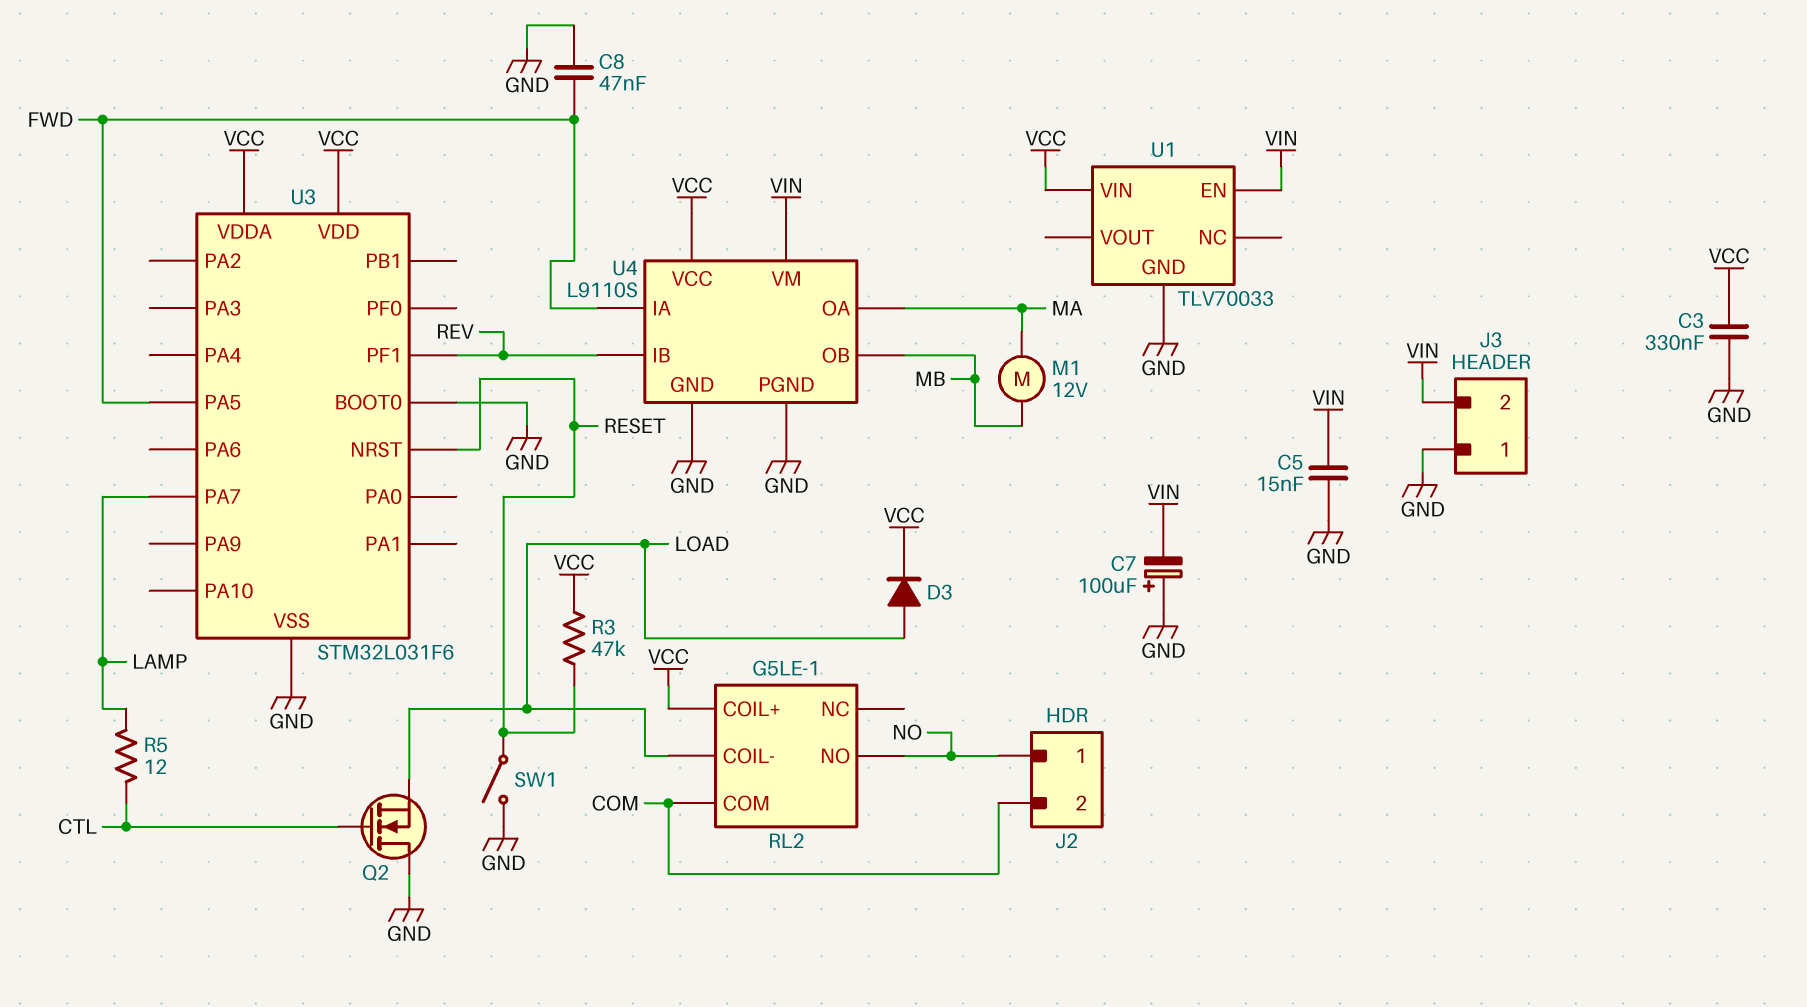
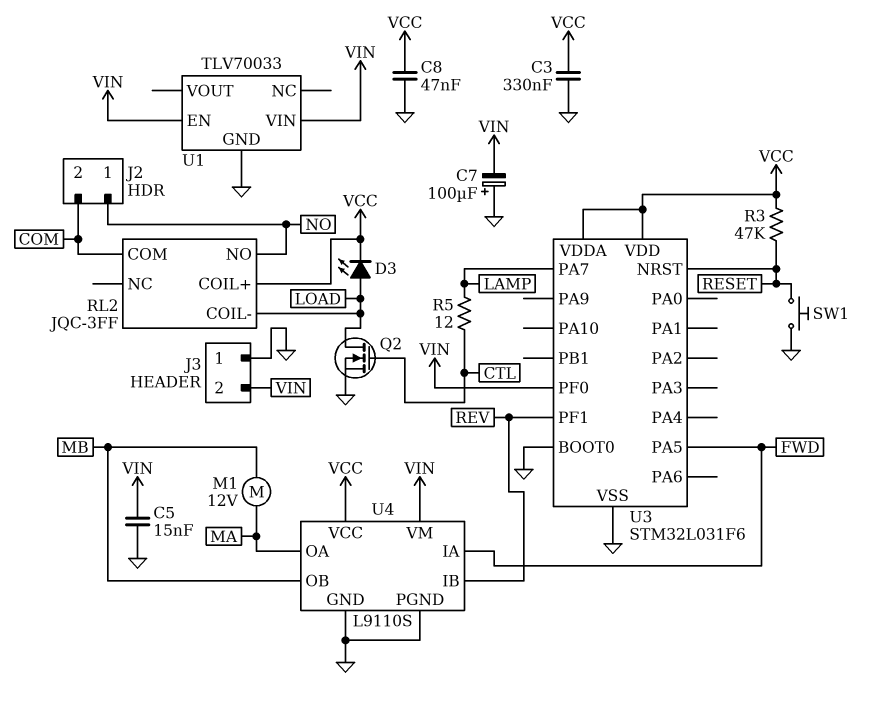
C8: 47nF (FWD, GND) -> 47nF (GND, VCC)
D3: diode (A LOAD, K VCC) -> LED (A LOAD, K VCC)
Q2: NMOS (G CTL, D GND, S LOAD) -> NMOS (G CTL, D LOAD, S GND)
RL2: G5LE-1 -> JQC-3FF
SW1: switch (GND, RESET) -> button (GND, RESET)
U1 pin VIN: VCC -> VIN
U3 pin PF0: none -> VIN

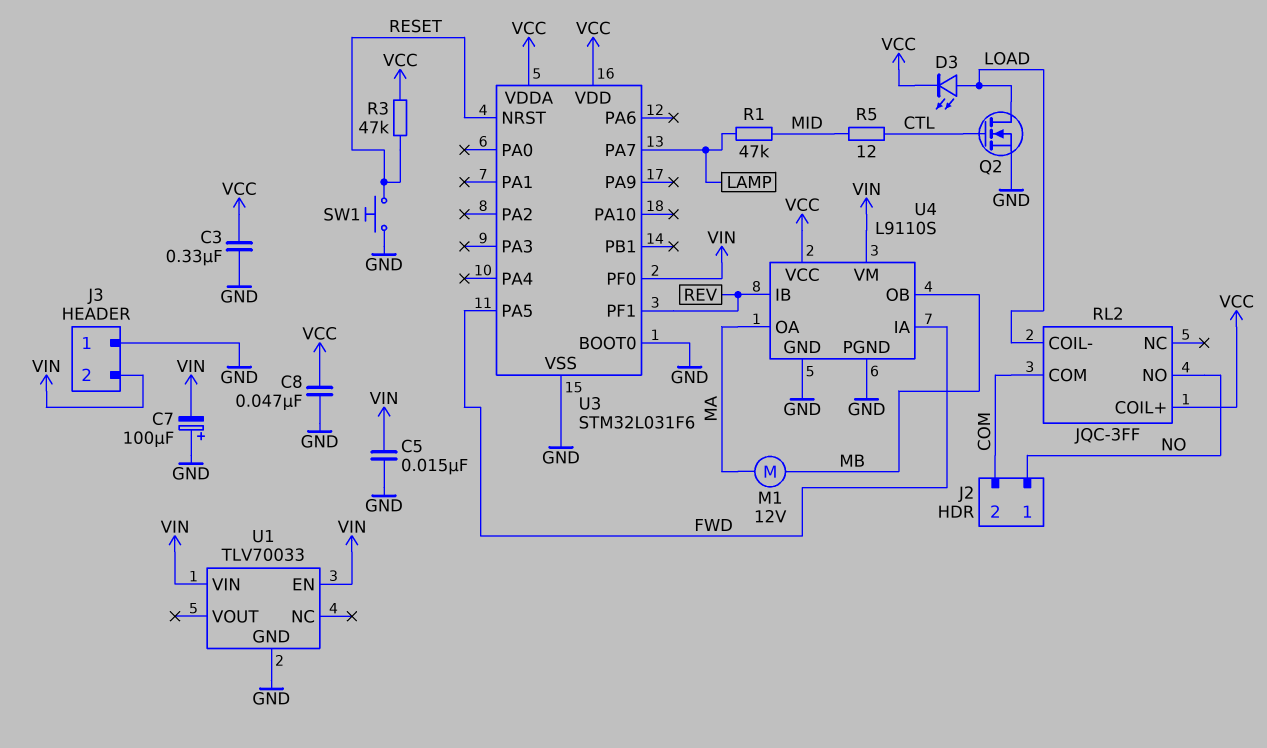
R1: none -> 47k (LAMP, MID)
R5: 12 (CTL, LAMP) -> 12 (CTL, MID)

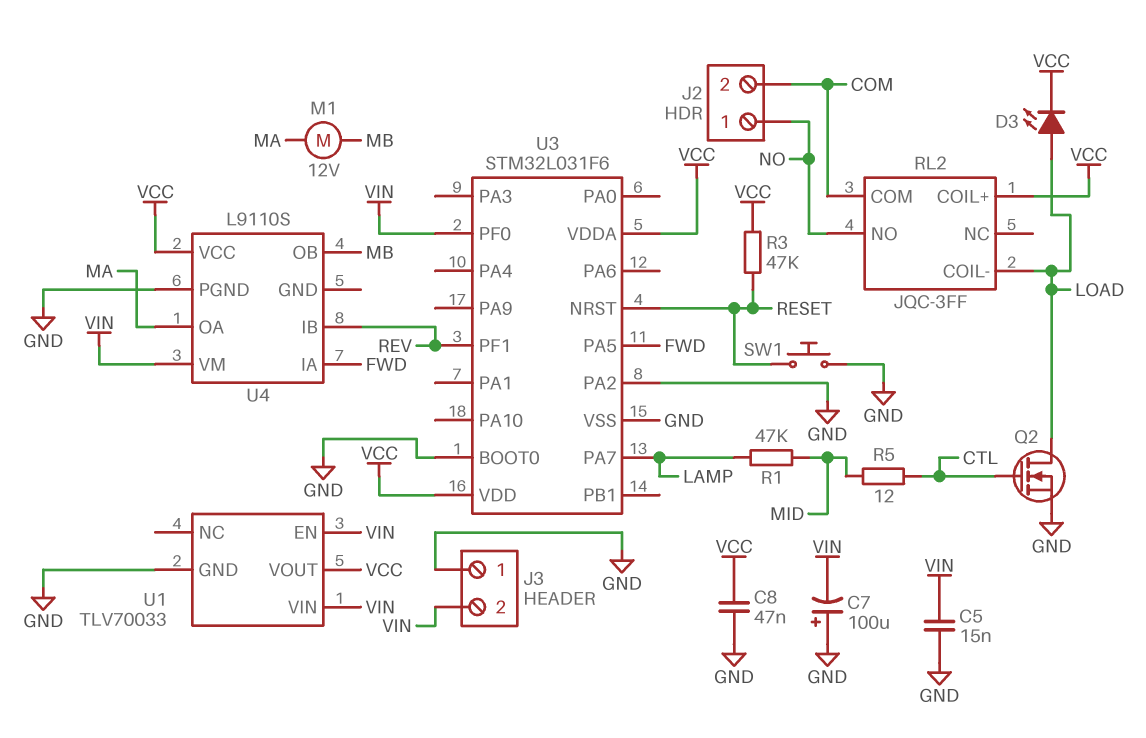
C3: 330nF (GND, VCC) -> none
U1 pin VOUT: none -> VCC
U3 pin PA2: none -> GND
U4 pin GND: GND -> none

